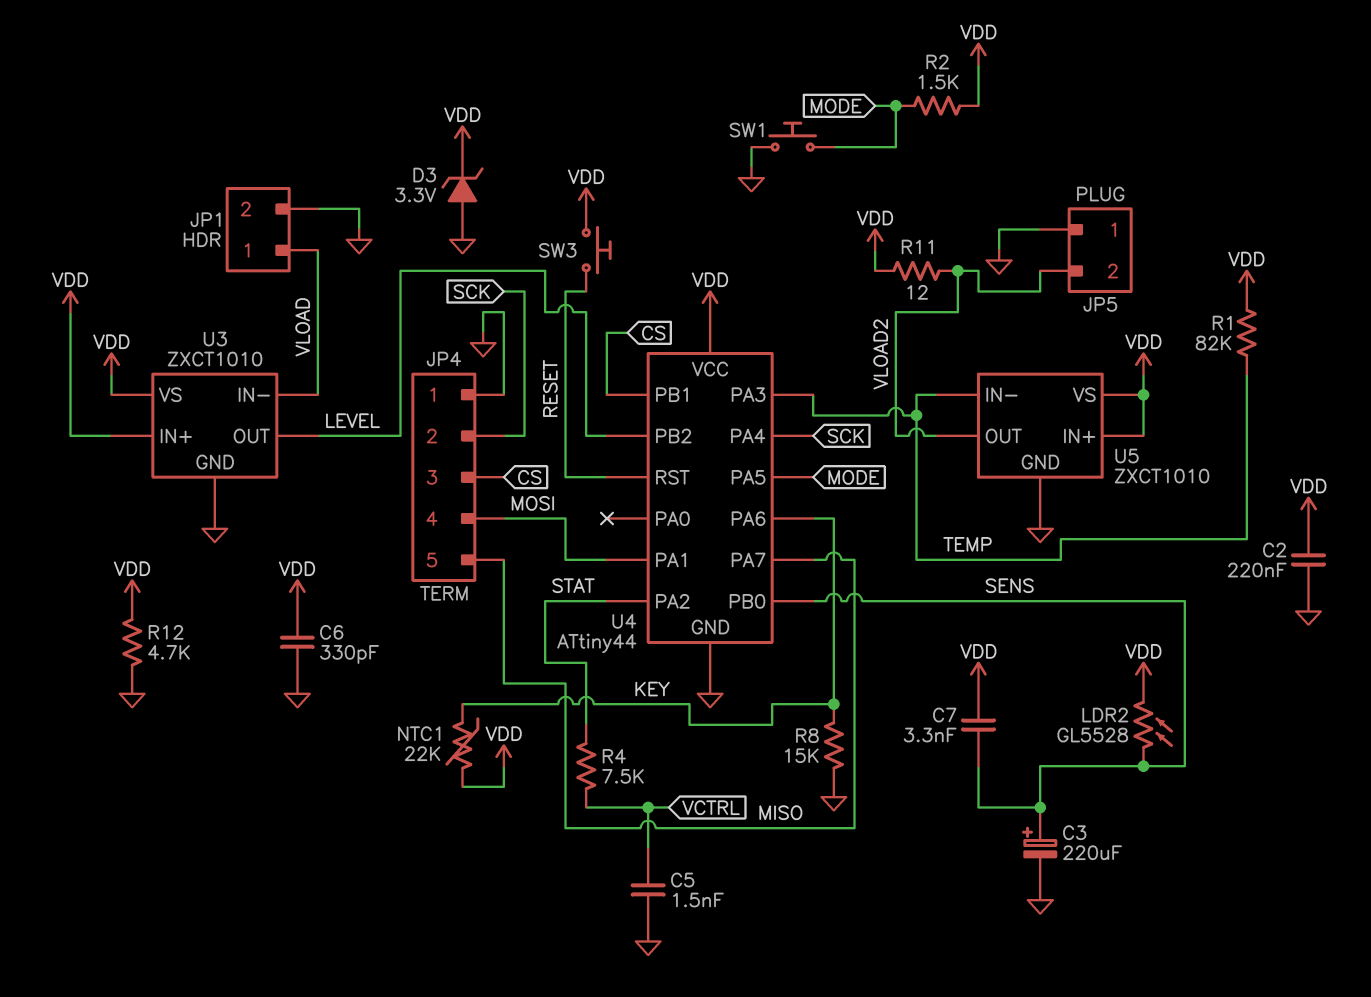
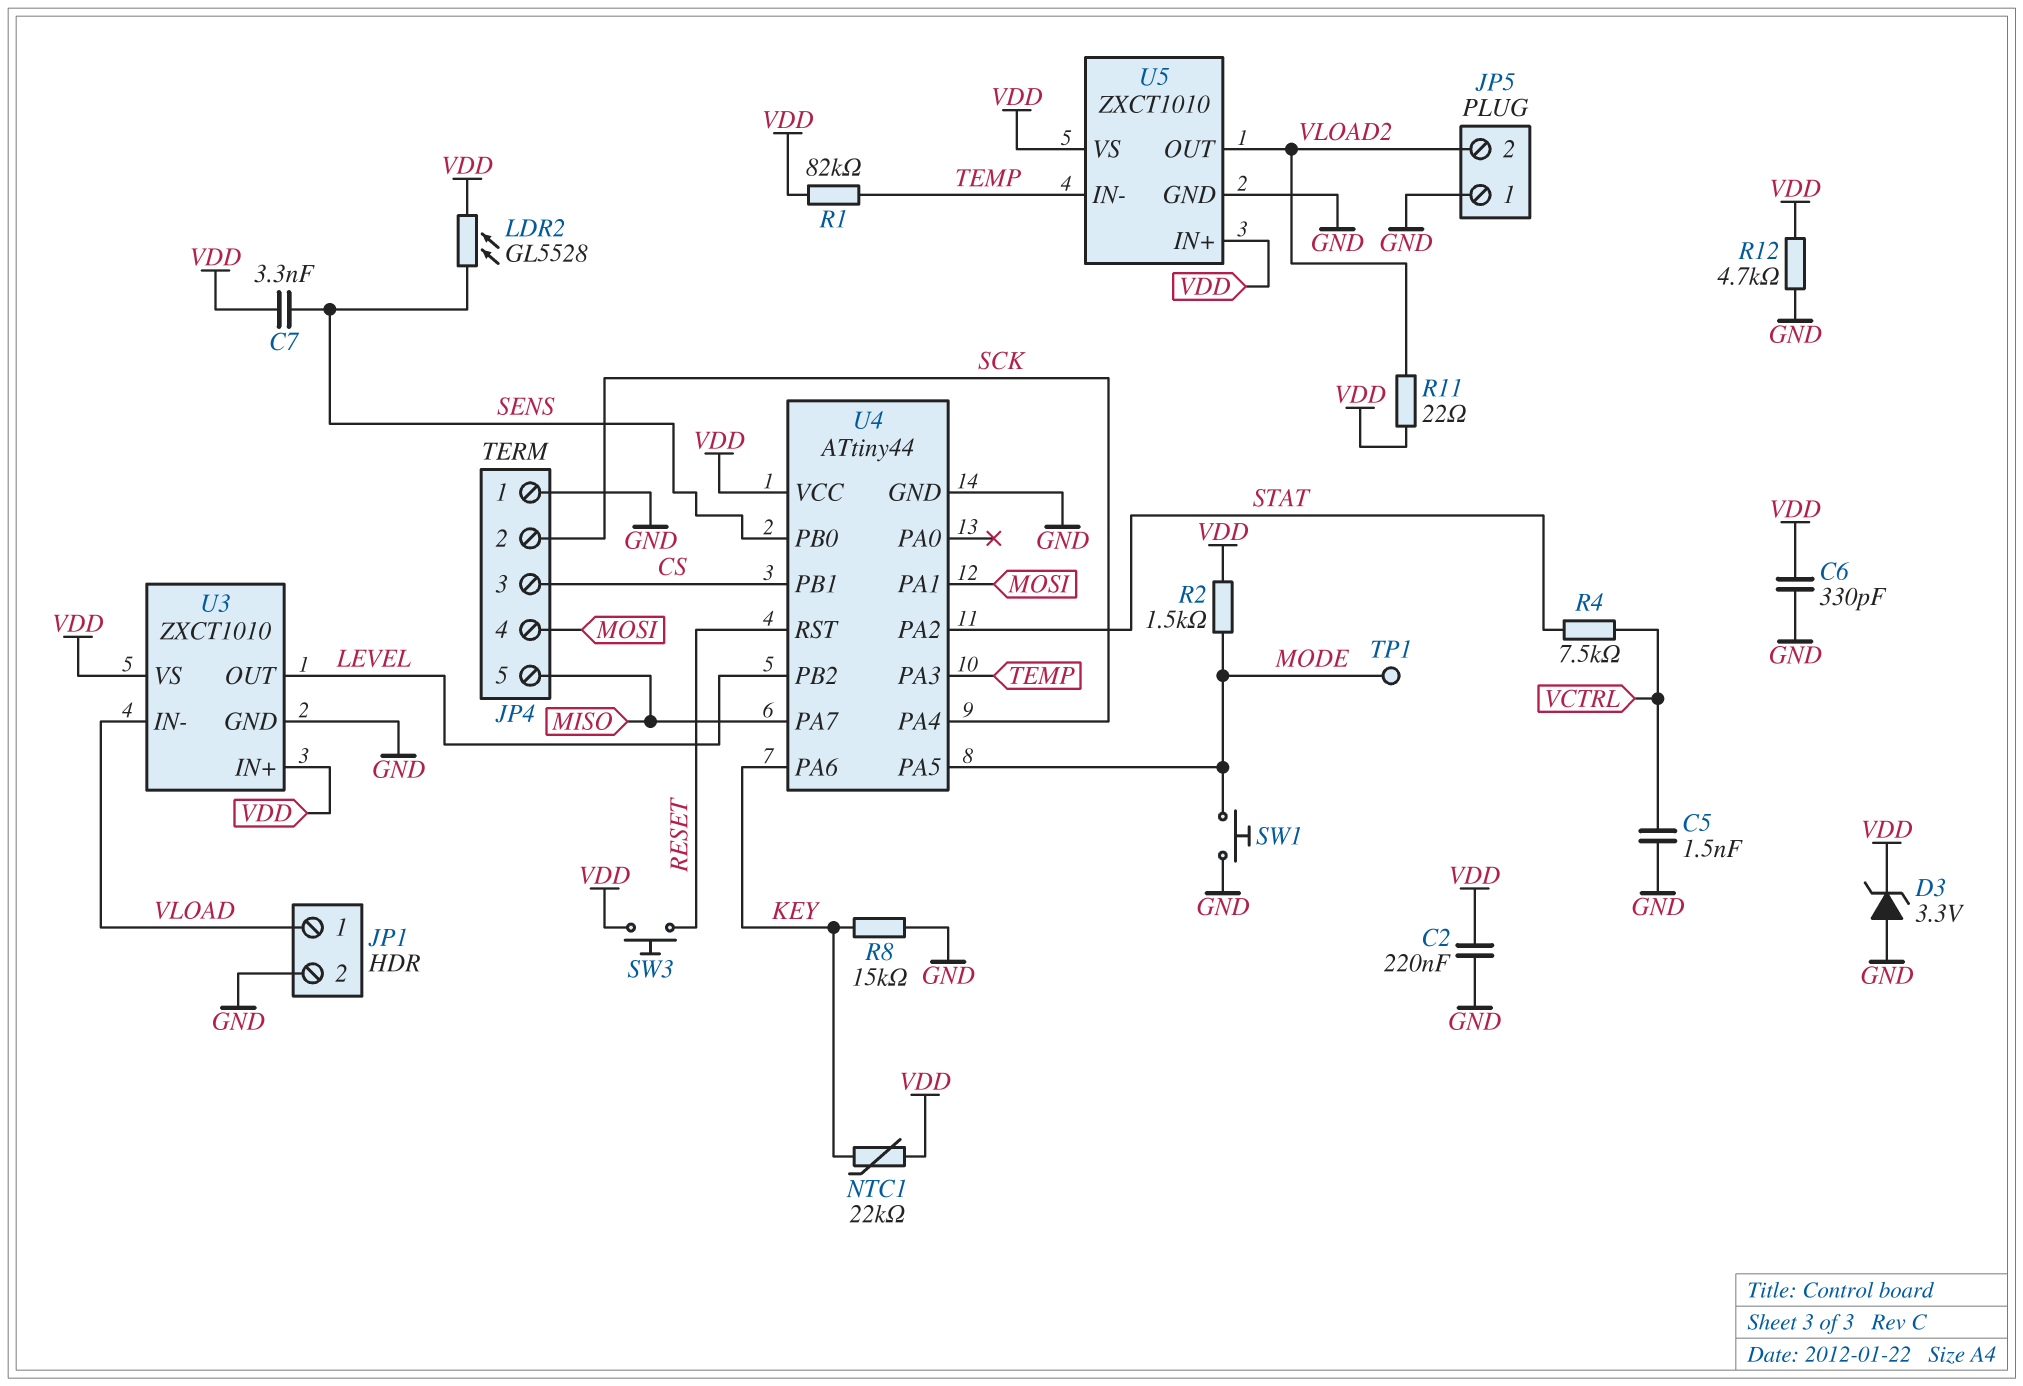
C3: 220uF (plus SENS, minus GND) -> none
R11: 12 (VDD, VLOAD2) -> 22 (VDD, VLOAD2)
TP1: none -> test point (MODE)

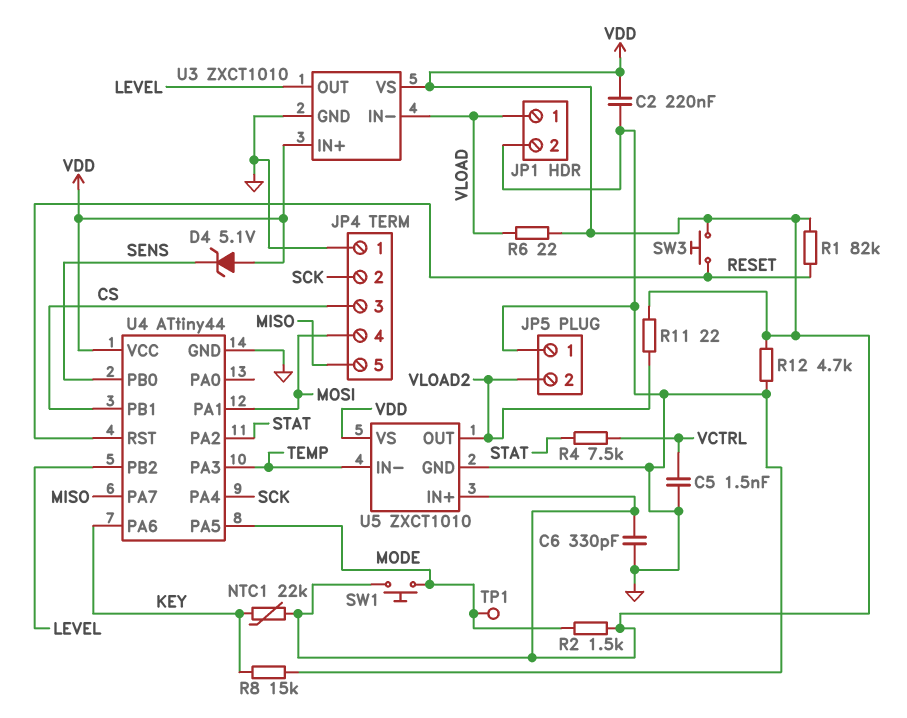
C7: 3.3nF (SENS, VDD) -> none
D3: zener 3.3V (A GND, K VDD) -> none
D4: none -> zener 5.1V (A VDD, K SENS)
LDR2: GL5528 (SENS, VDD) -> none
R1: 82k (TEMP, VDD) -> 82k (RESET, VDD)
R6: none -> 22 (VDD, VLOAD)
SW1: button (GND, MODE) -> button (MODE, VDD)

